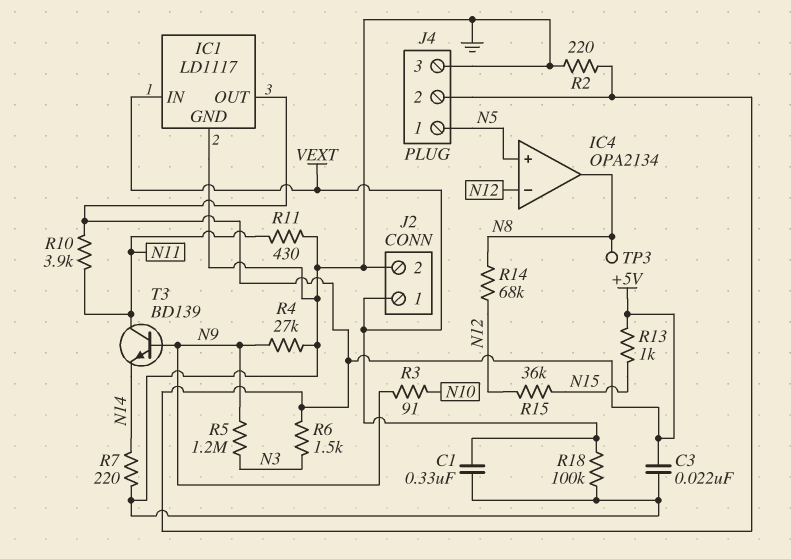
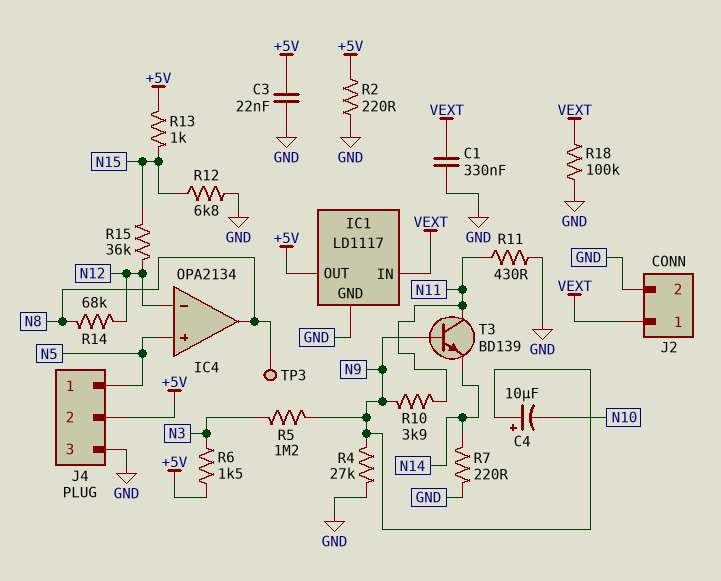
C4: none -> 10uF (plus N9, minus N10)
R3: 91 (N9, N10) -> none
R10: 3.9k (+5V, N11) -> 3.9k (N9, N11)
R12: none -> 6.8k (GND, N15)

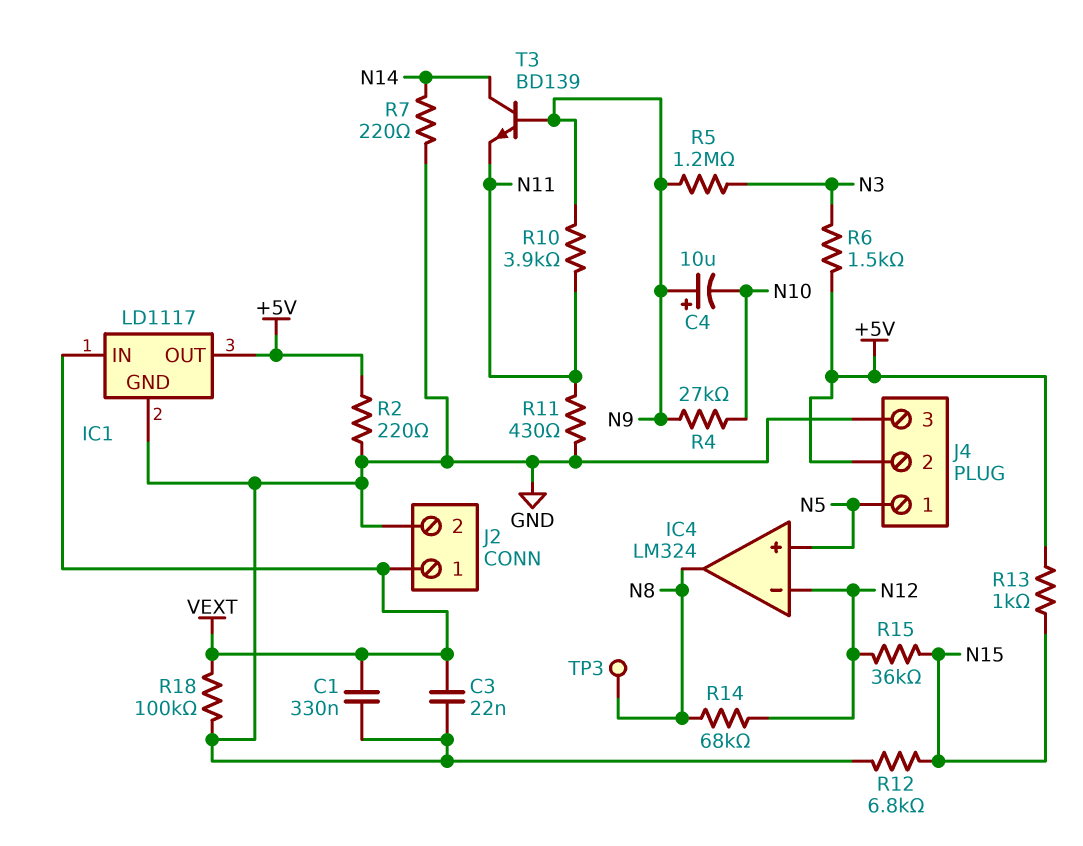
C3: 22nF (+5V, GND) -> 22nF (GND, VEXT)
IC4: OPA2134 -> LM324
R4: 27k (GND, N9) -> 27k (N9, N10)
T3: NPN BD139 (B N9, C N11, E N14) -> NPN BD139 (B N9, C N14, E N11)

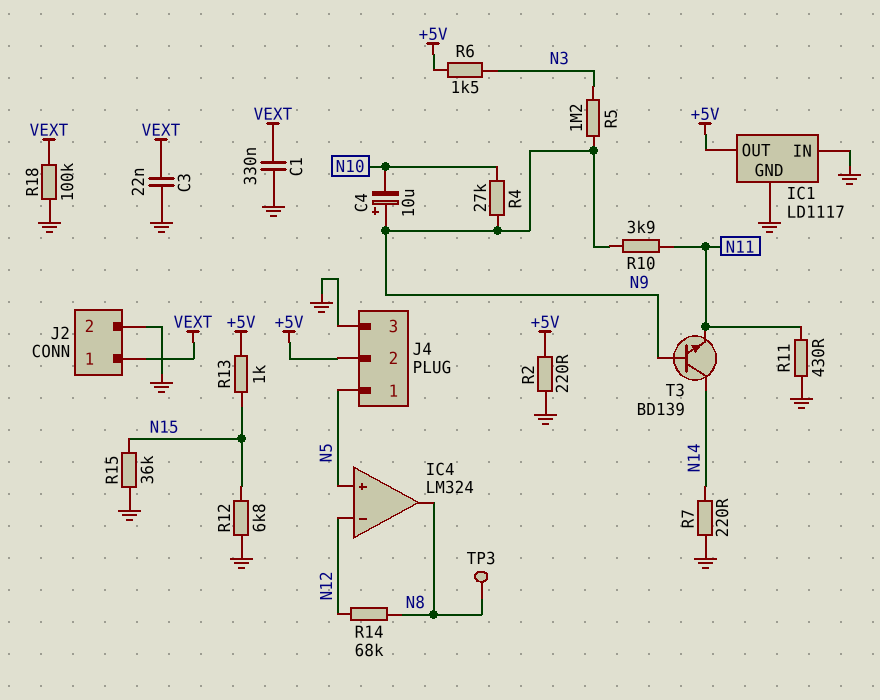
IC1 pin IN: VEXT -> GND
R15: 36k (N12, N15) -> 36k (GND, N15)

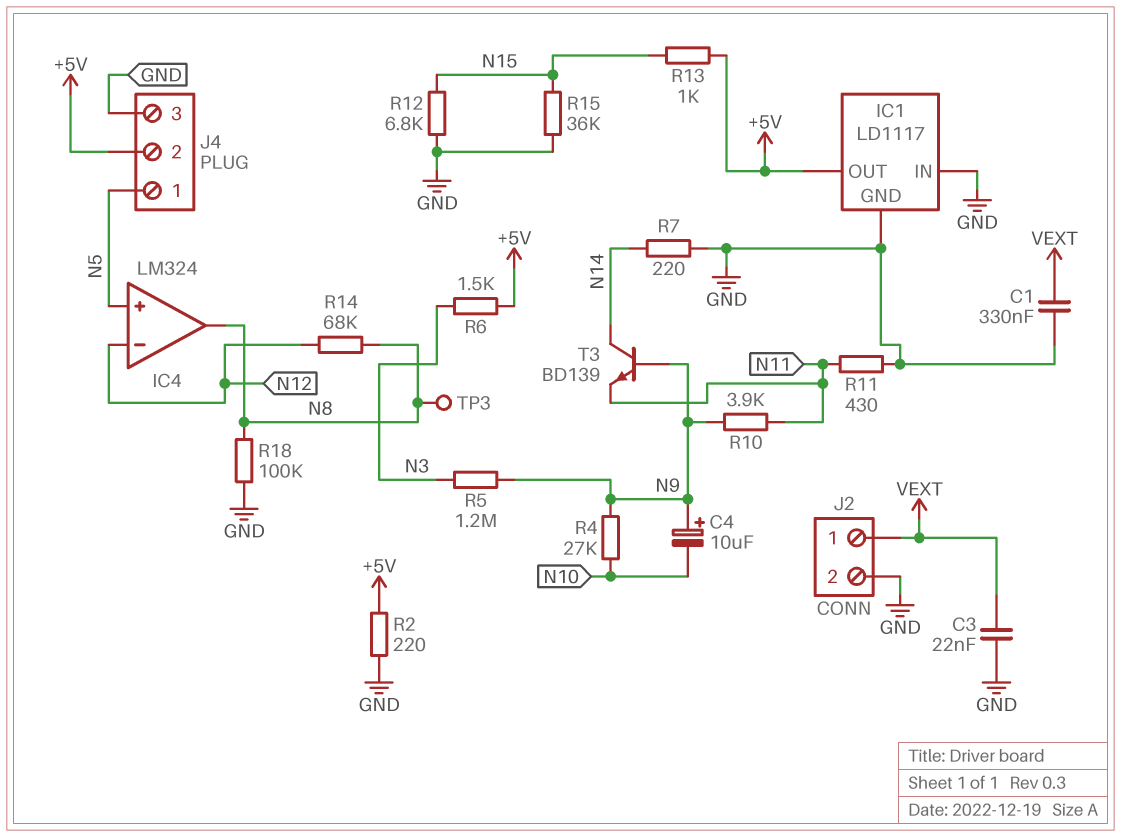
R18: 100k (GND, VEXT) -> 100k (GND, N8)

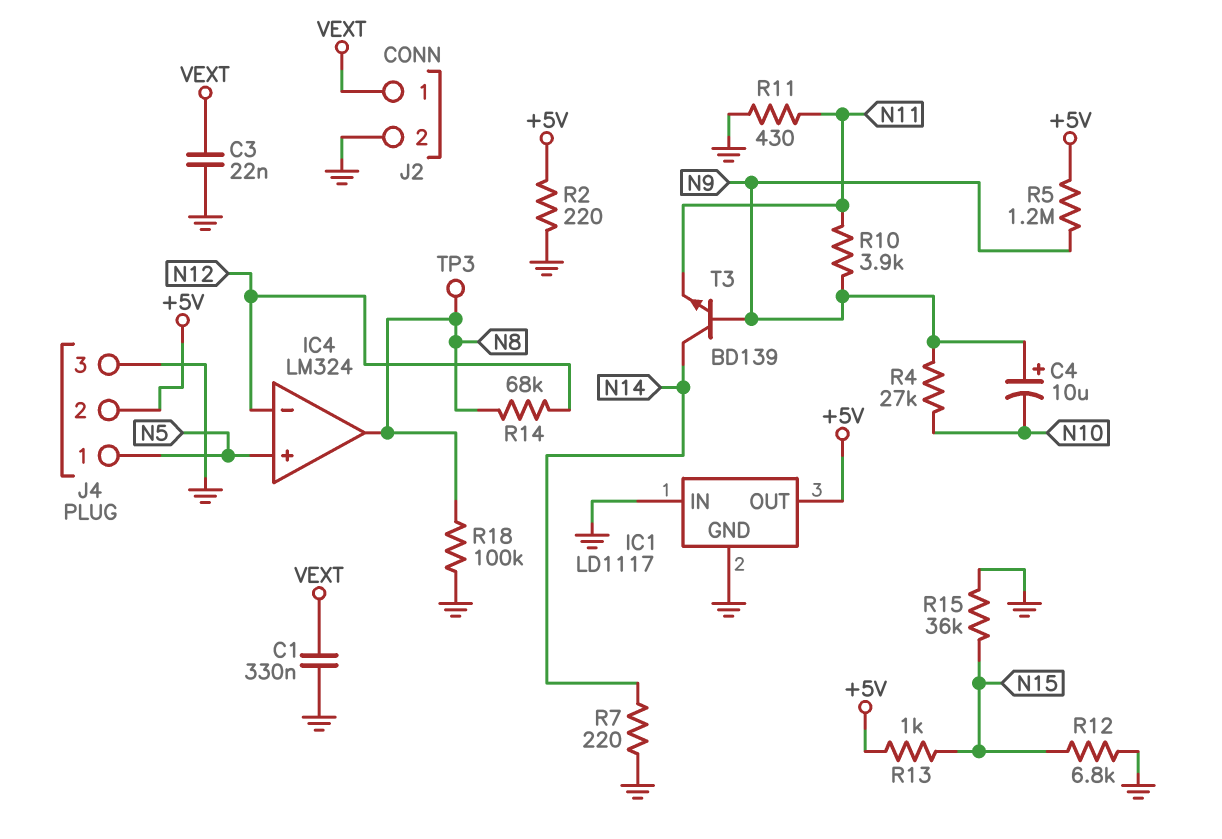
R5: 1.2M (N3, N9) -> 1.2M (+5V, N9)
R6: 1.5k (+5V, N3) -> none

